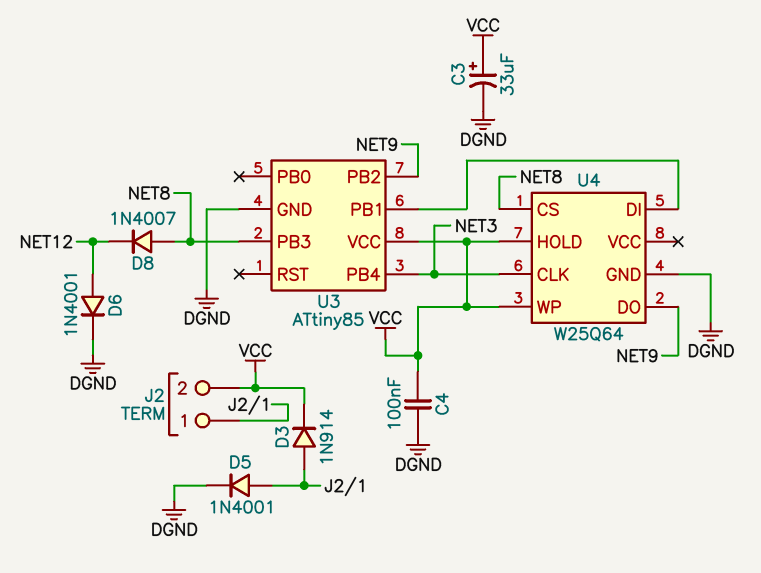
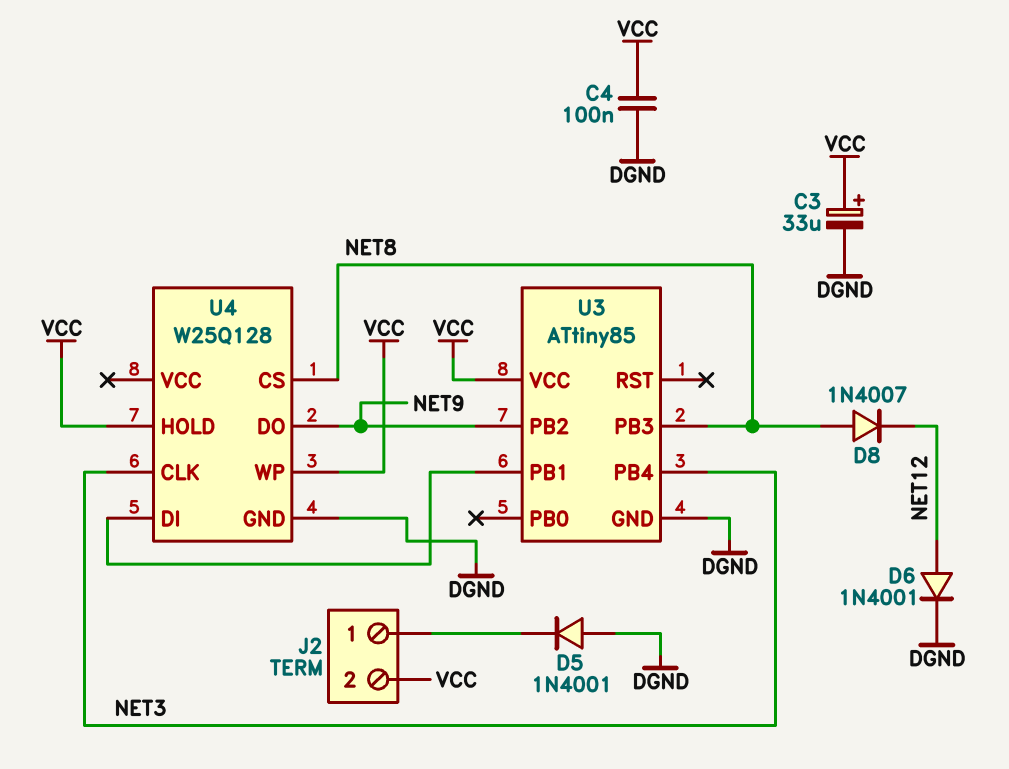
D3: diode 1N914 (A J2/1, K VCC) -> none
D5: diode 1N4001 (A J2/1, K DGND) -> diode 1N4001 (A DGND, K J2/1)
U4: W25Q64 -> W25Q128

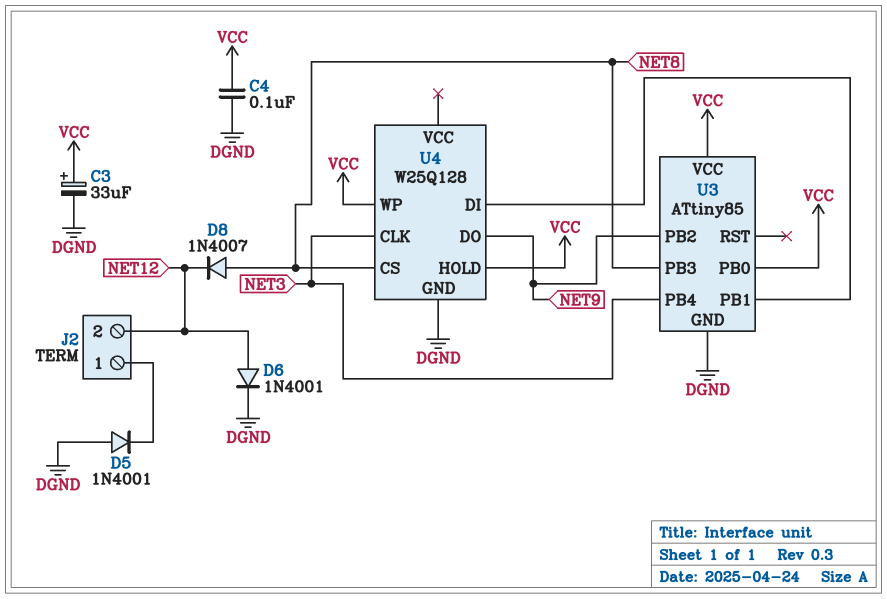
J2 pin 2: VCC -> NET12
U3 pin PB0: none -> VCC

